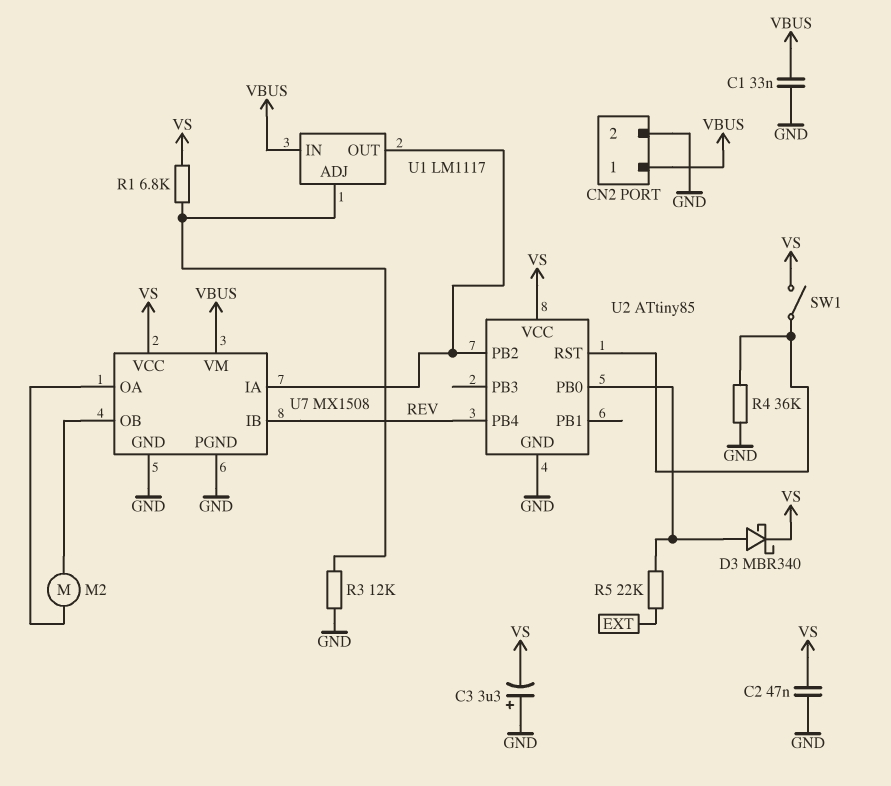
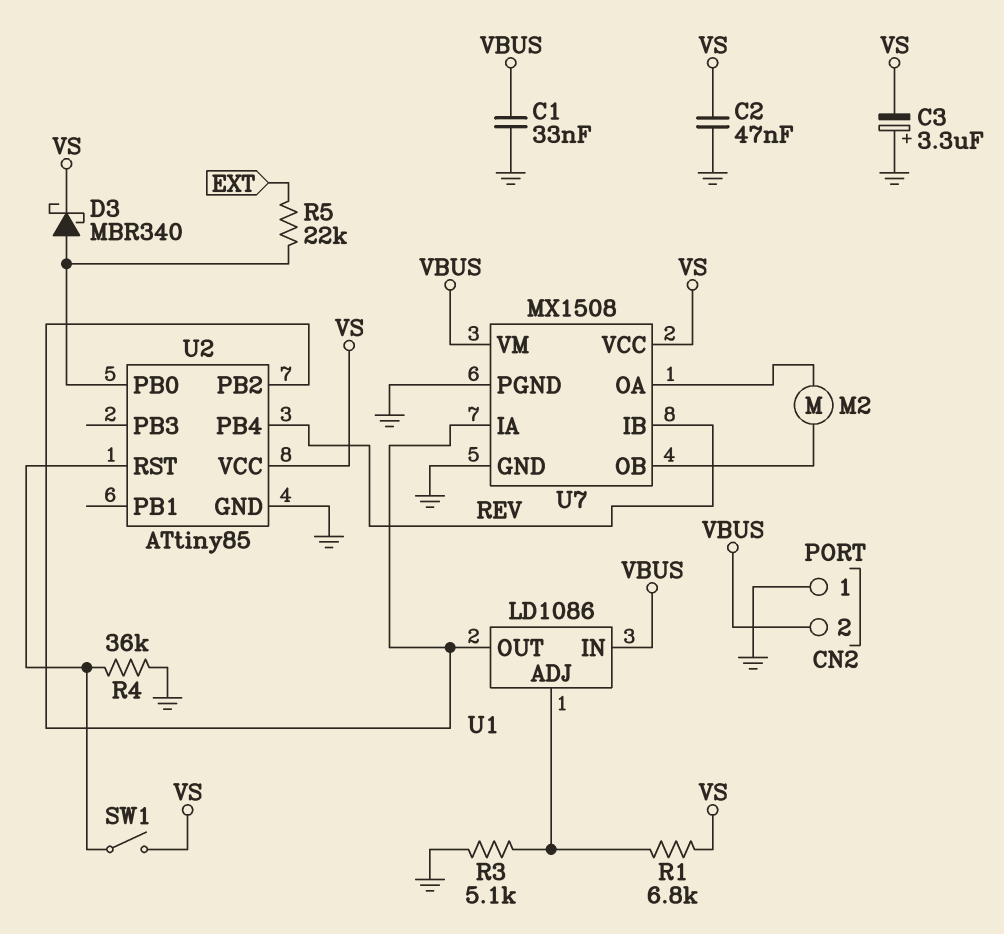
CN2 pin 1: VBUS -> GND
CN2 pin 2: GND -> VBUS
R3: 12k (GND, U1/ADJ) -> 5.1k (GND, U1/ADJ)
U1: LM1117 -> LD1086

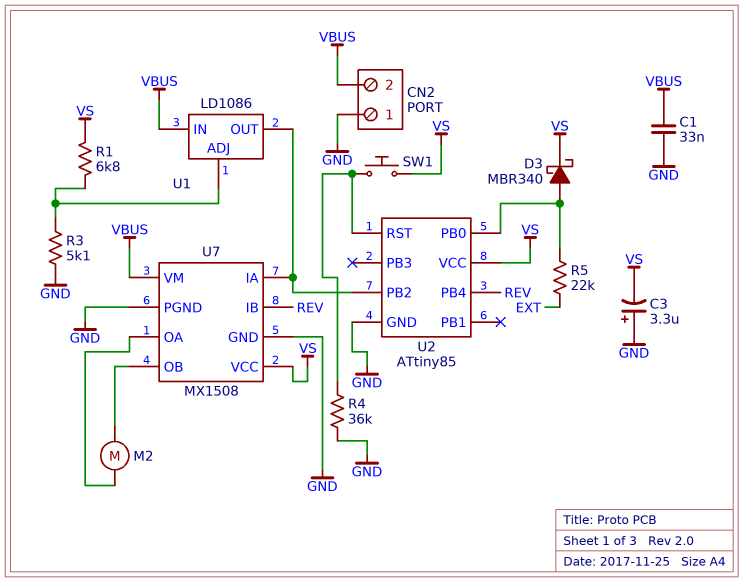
C2: 47nF (GND, VS) -> none
SW1: switch (U2/RST, VS) -> button (U2/RST, VS)

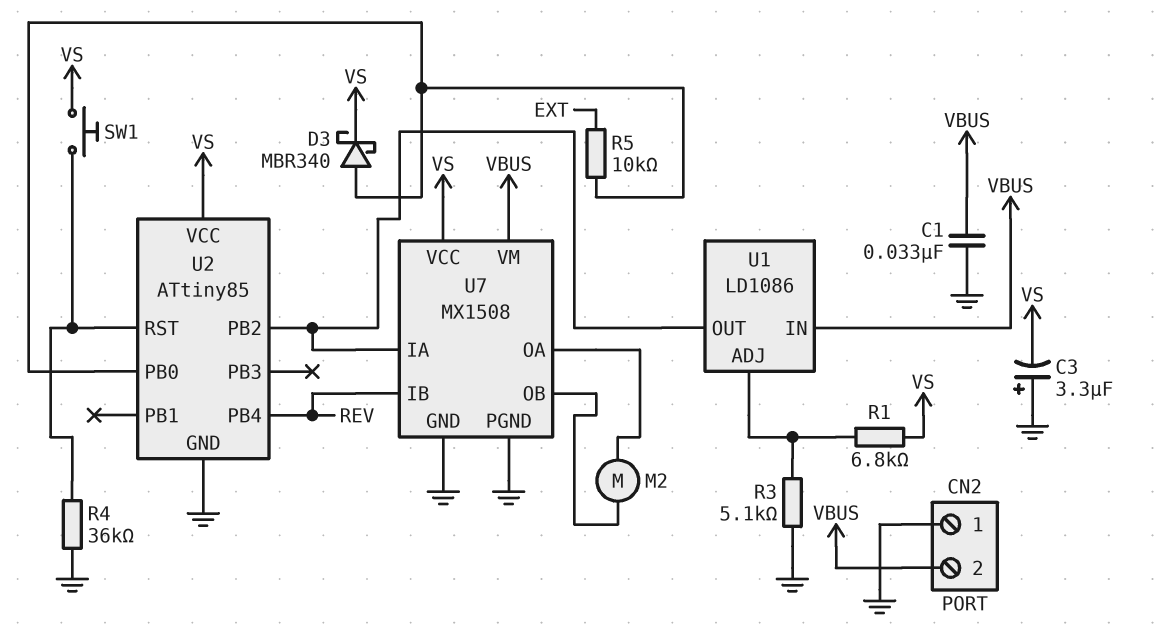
R5: 22k (EXT, U2/PB0) -> 10k (EXT, U2/PB0)

